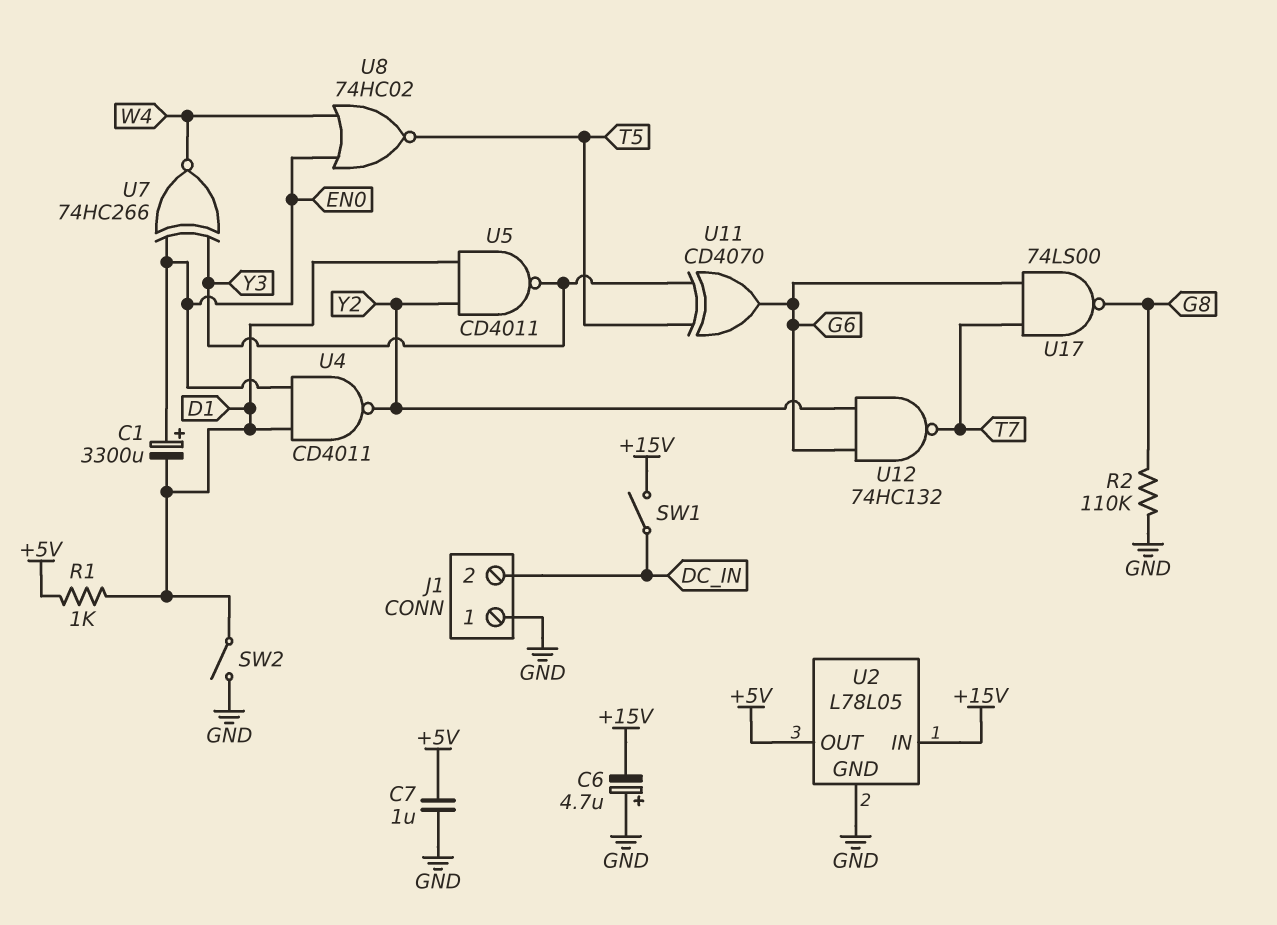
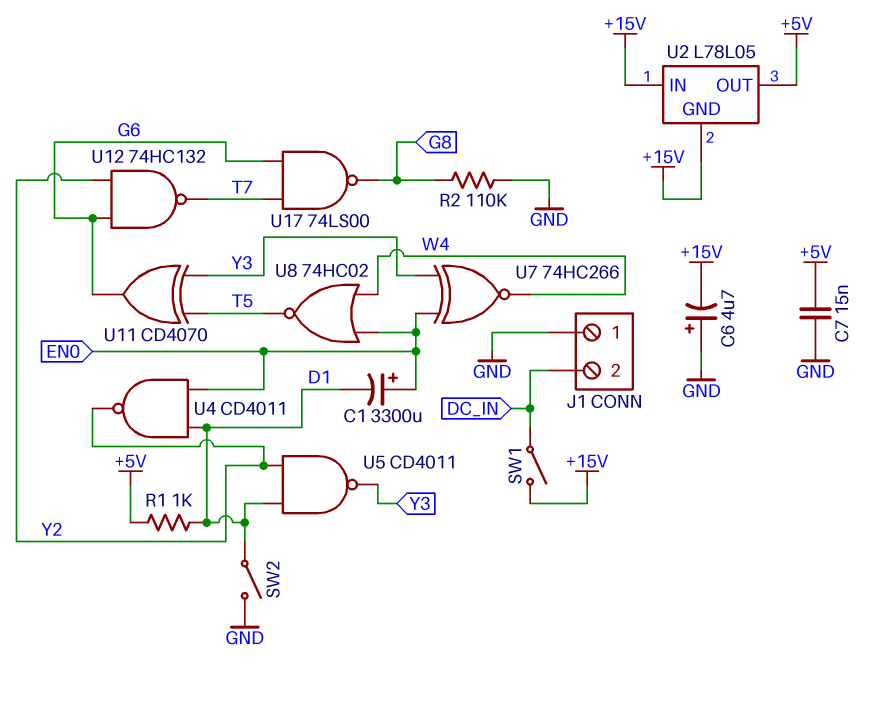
C7: 1uF (+5V, GND) -> 15nF (+5V, GND)
U2 pin GND: GND -> +15V

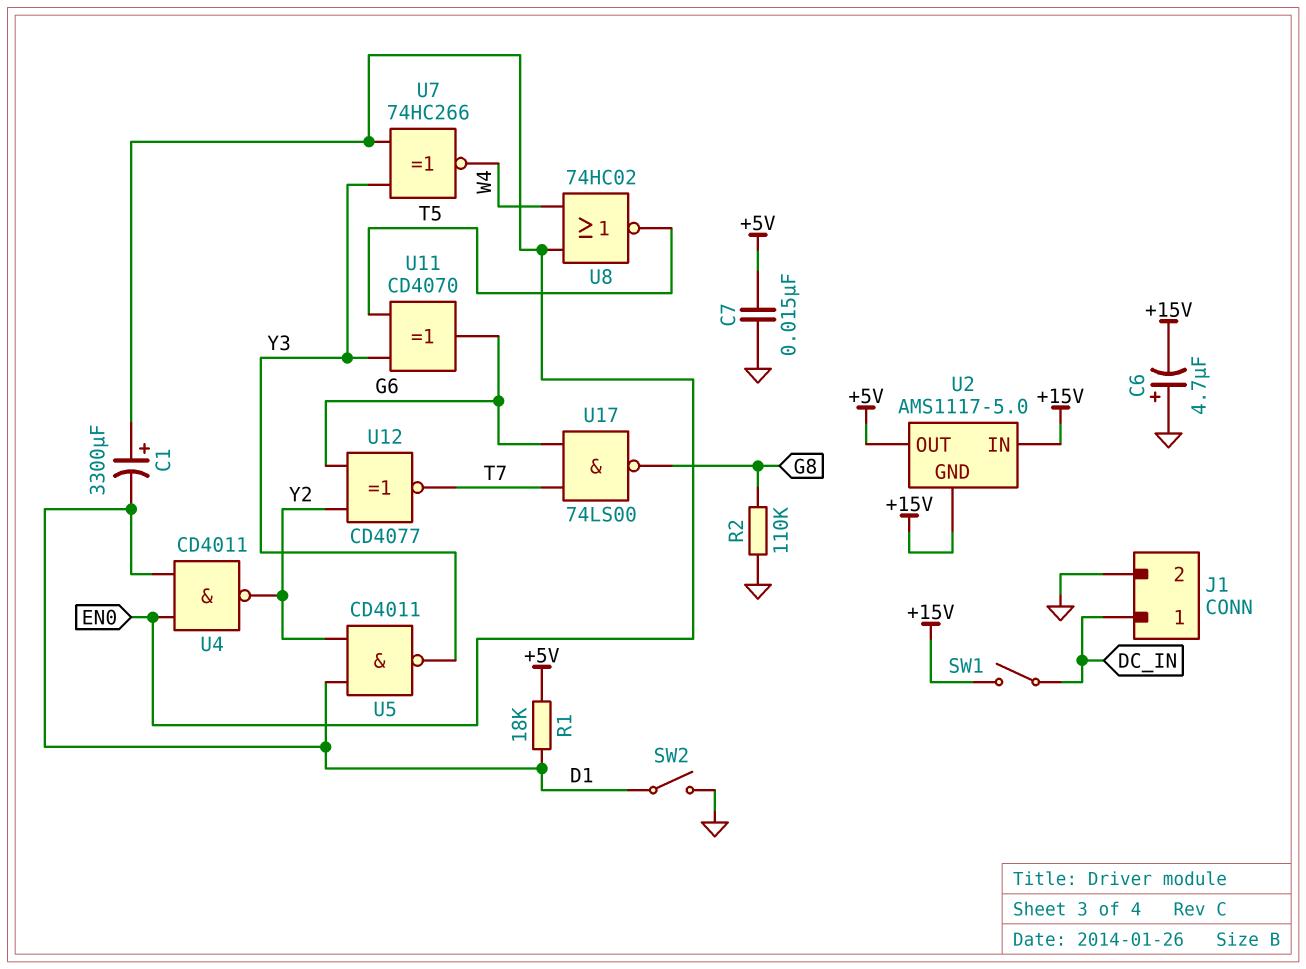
J1 pin 1: GND -> DC_IN
J1 pin 2: DC_IN -> GND
R1: 1k (+5V, D1) -> 18k (+5V, D1)
U2: L78L05 -> AMS1117-5.0
U12: NAND 74HC132 (in G6, in Y2, out T7) -> XNOR CD4077 (in G6, in Y2, out T7)

